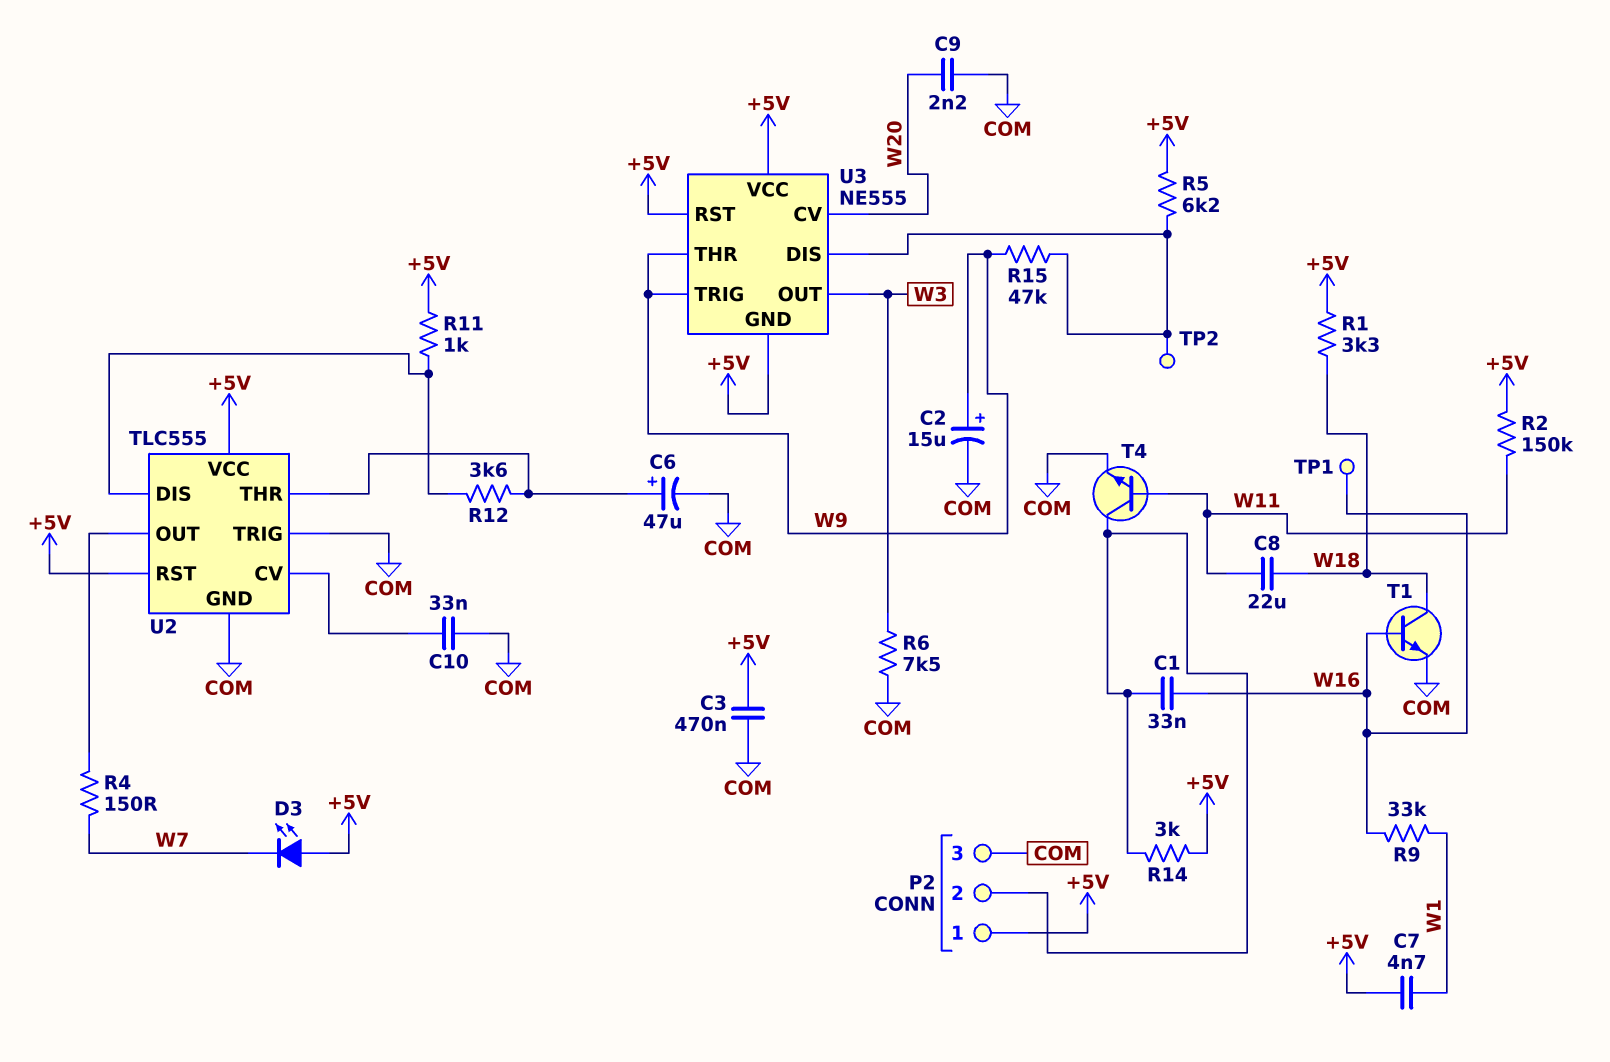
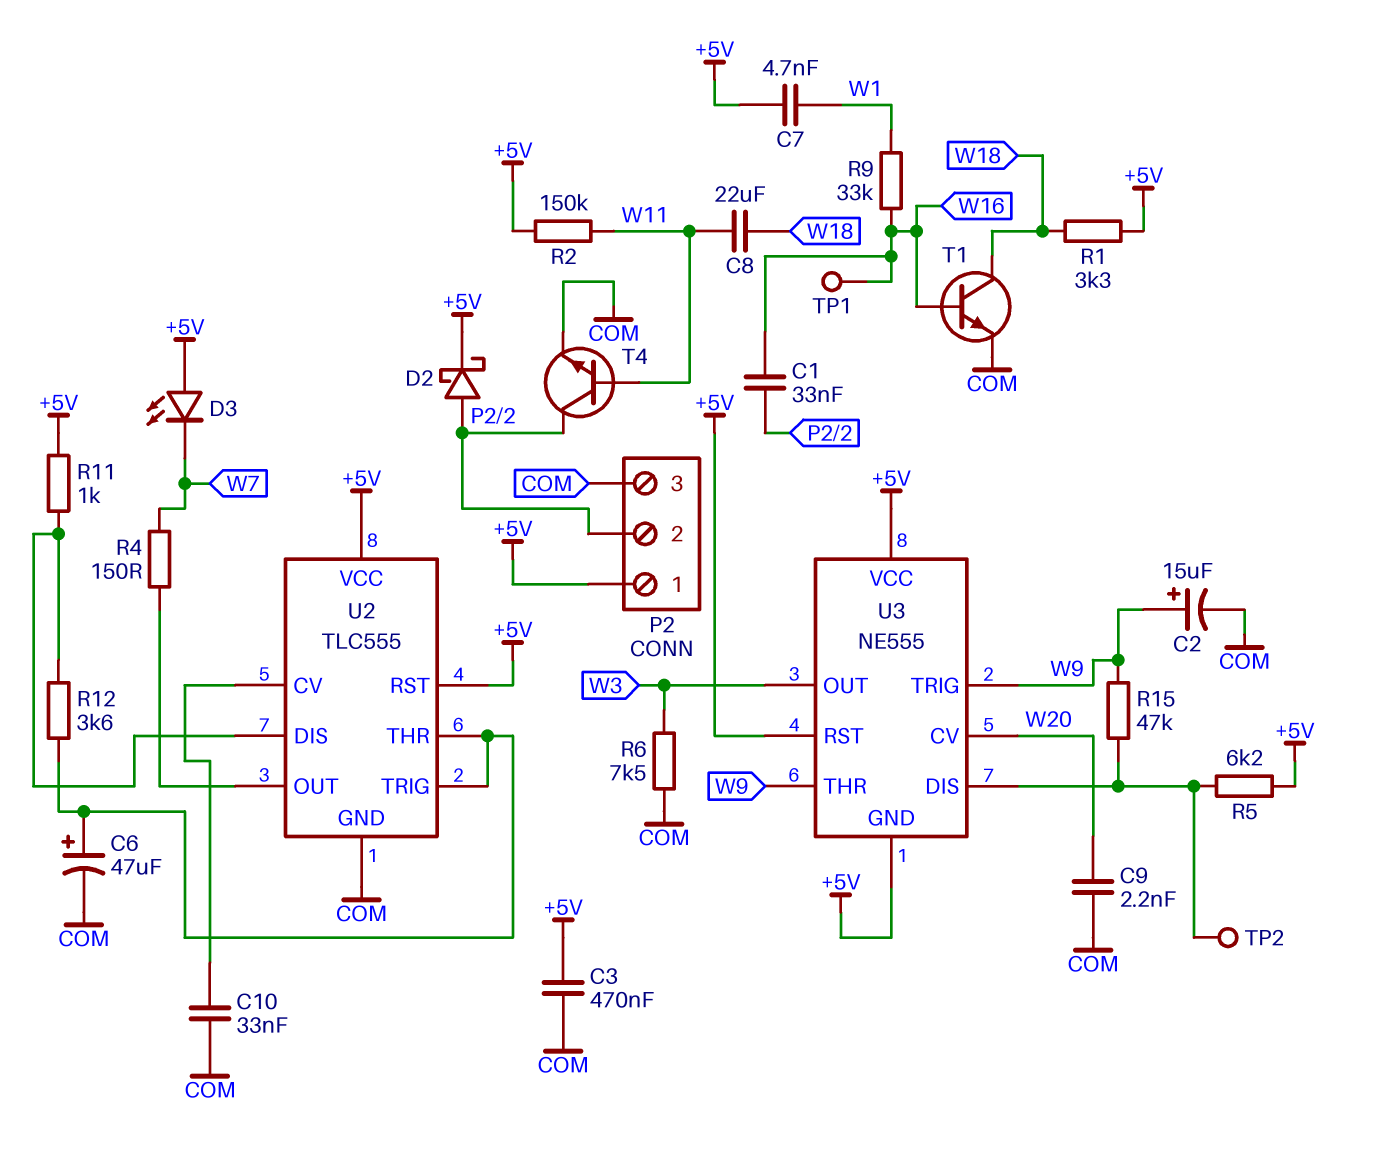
D2: none -> schottky (A P2/2, K +5V)
R14: 3k (+5V, P2/2) -> none
U2 pin TRIG: COM -> U2/THR

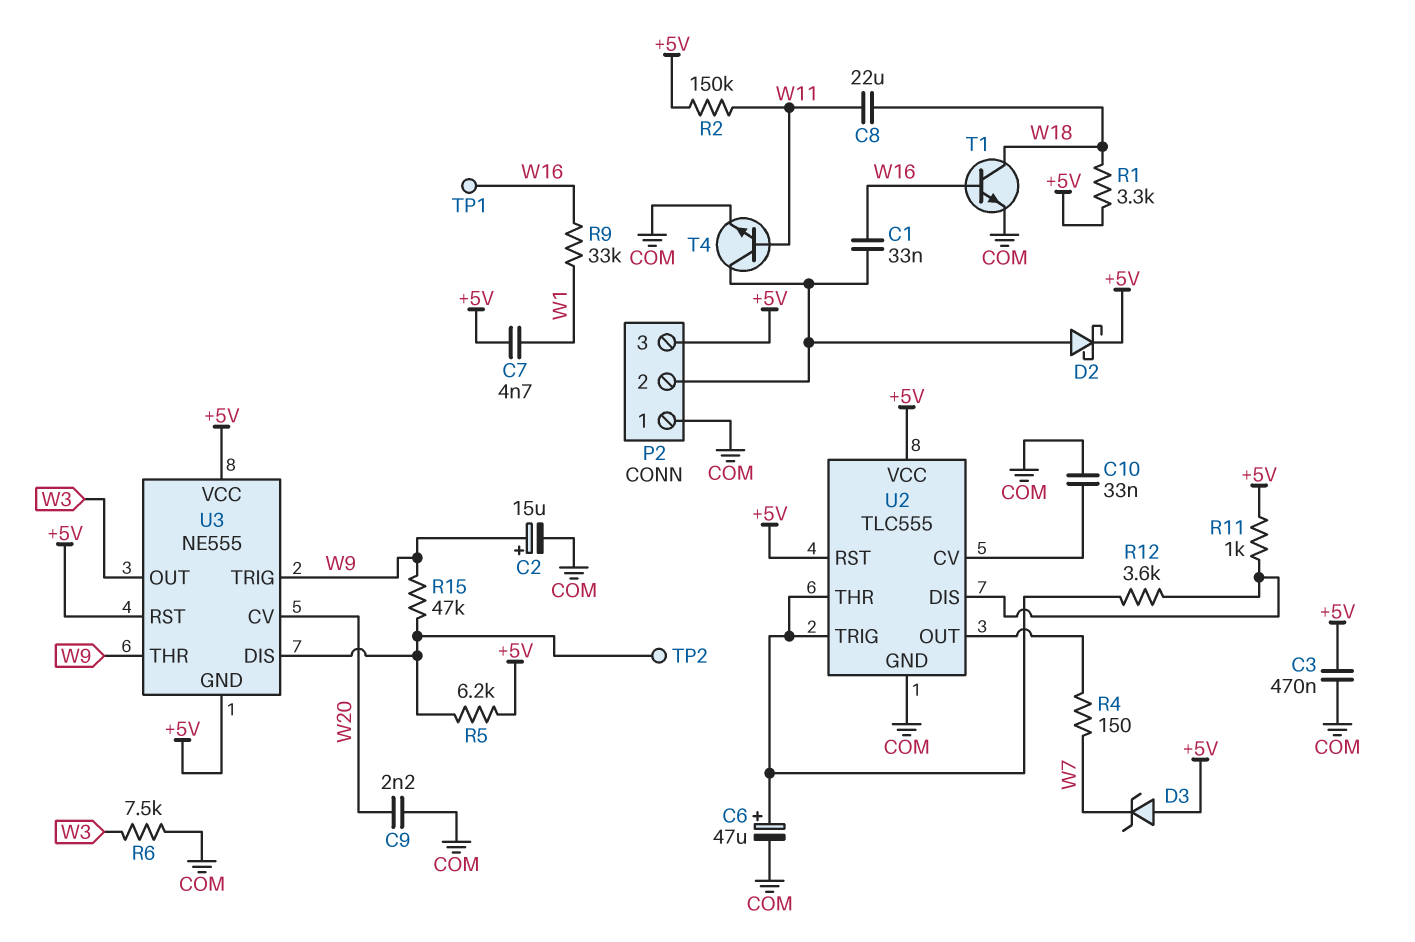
D3: LED (A +5V, K W7) -> zener (A +5V, K W7)
P2 pin 1: +5V -> COM
P2 pin 3: COM -> +5V

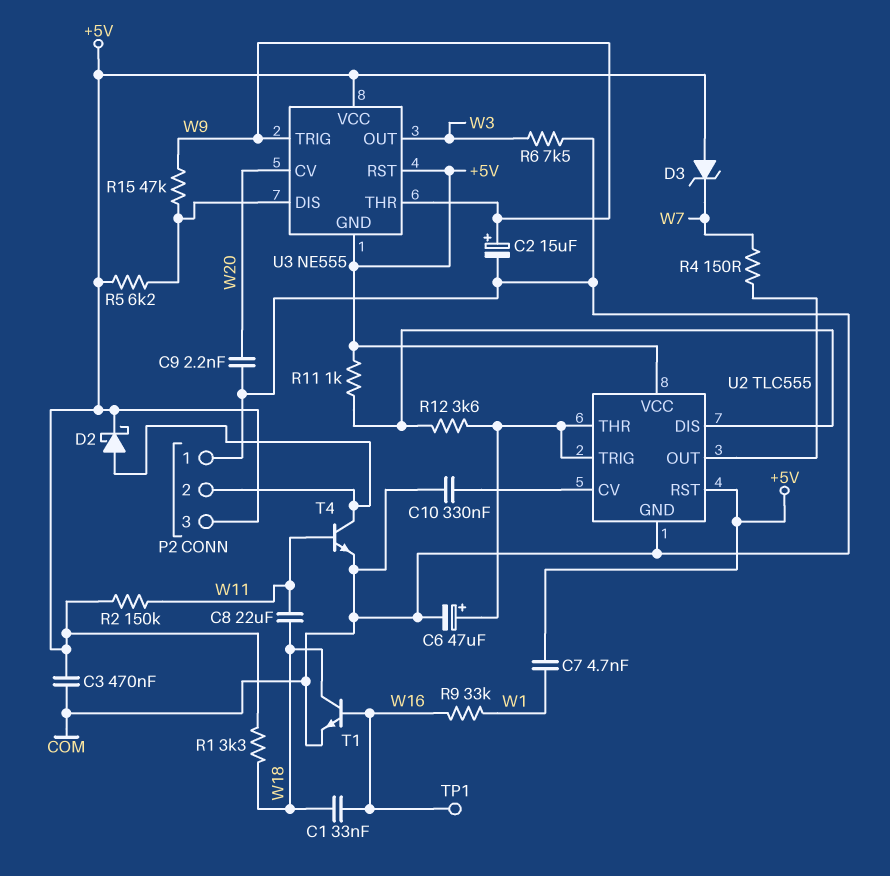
C1: 33nF (P2/2, W16) -> 33nF (W16, W18)
C10: 33nF (COM, U2/CV) -> 330nF (COM, U2/CV)
TP2: test point (U3/DIS) -> none

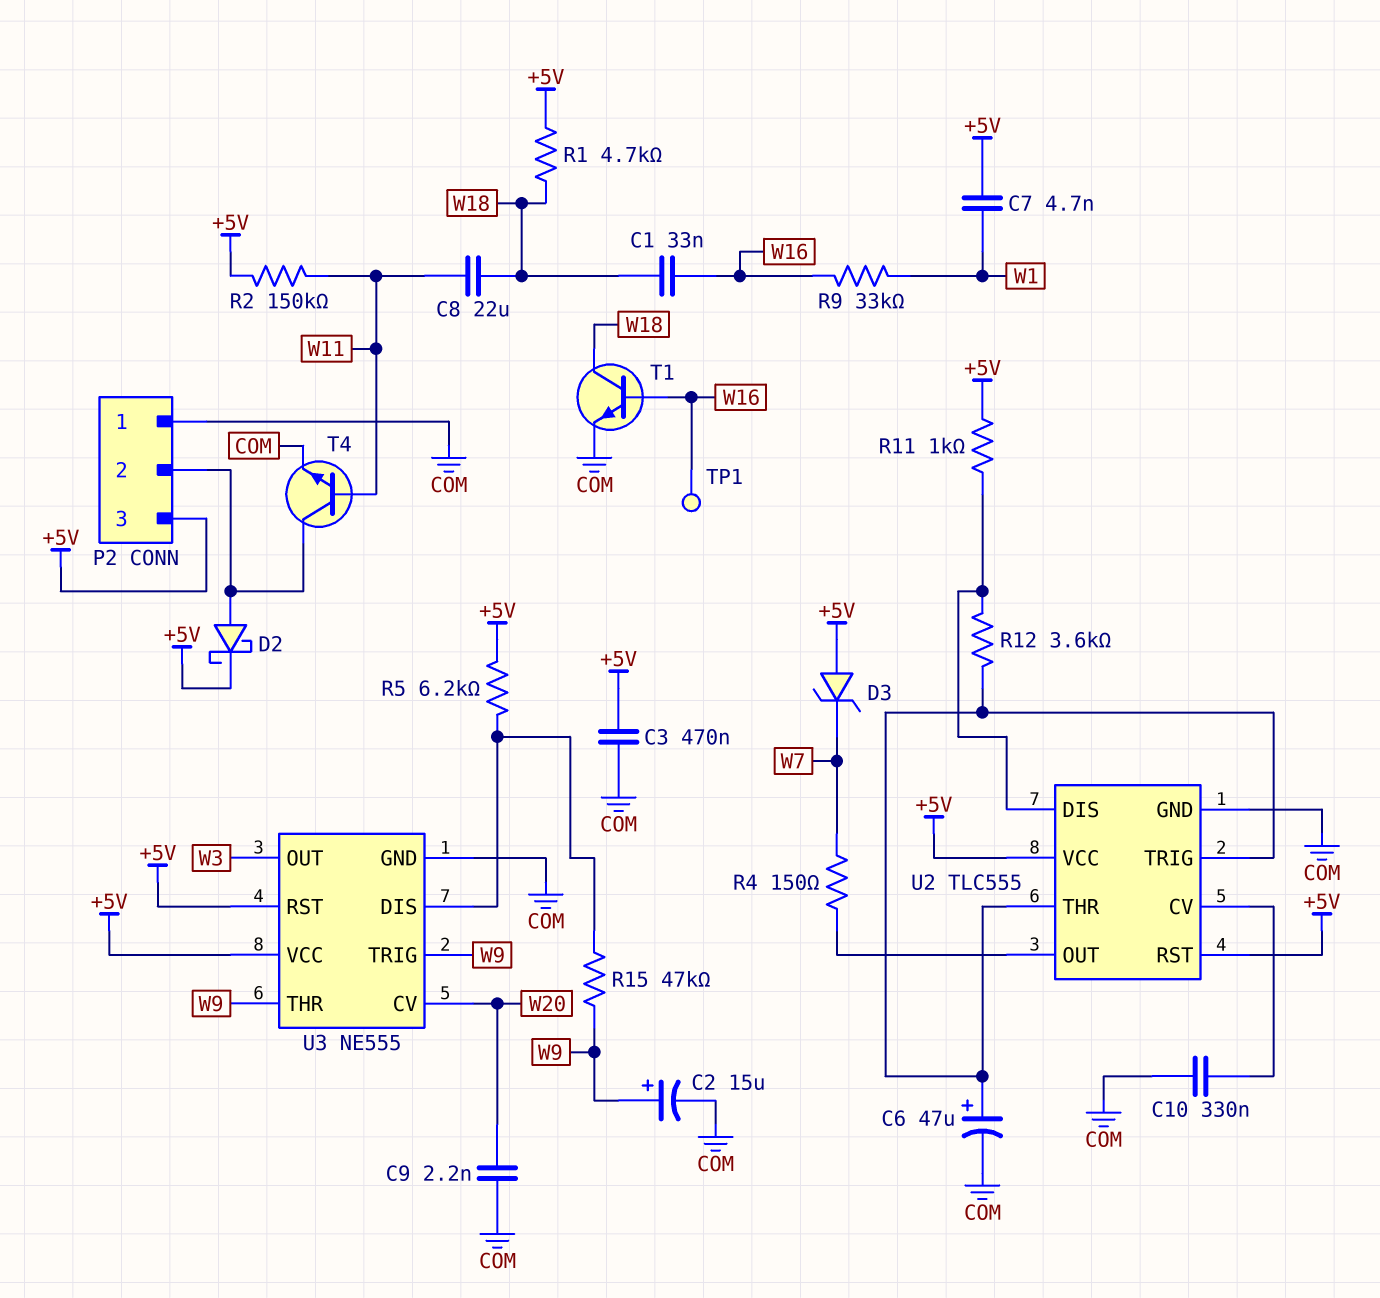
R1: 3.3k (+5V, W18) -> 4.7k (+5V, W18)
R6: 7.5k (COM, W3) -> none
U3 pin GND: +5V -> COM

